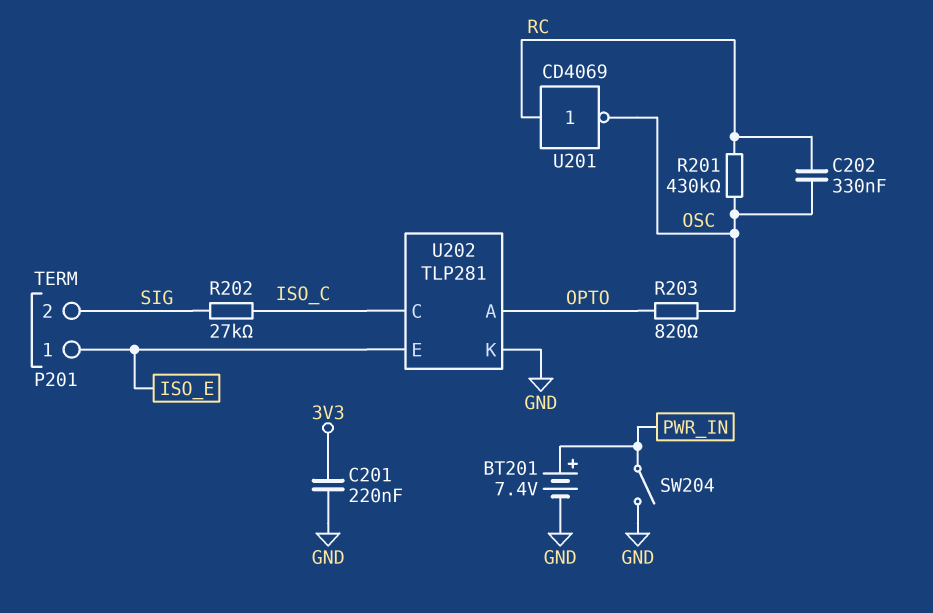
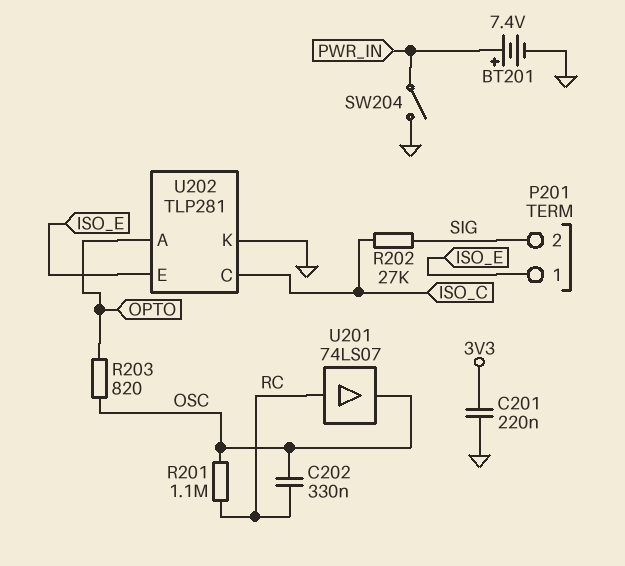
R201: 430k (OSC, RC) -> 1.1M (OSC, RC)
U201: NOT CD4069 (in RC, out OSC) -> buffer 74LS07 (in RC, out OSC)

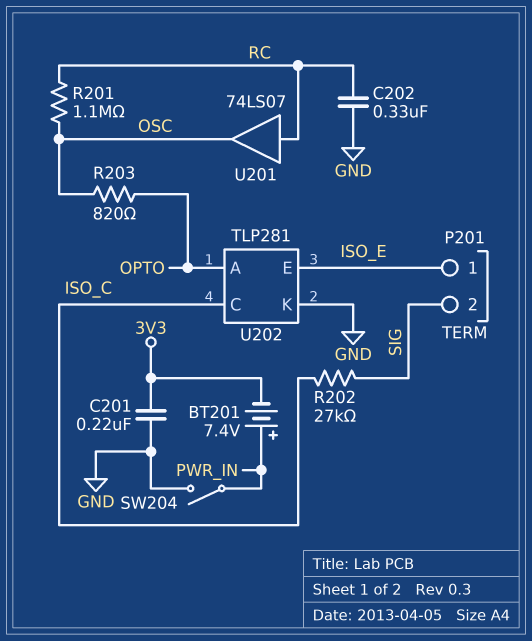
BT201: 7.4V (plus PWR_IN, minus GND) -> 7.4V (plus PWR_IN, minus 3V3)
C202: 330nF (OSC, RC) -> 330nF (GND, RC)

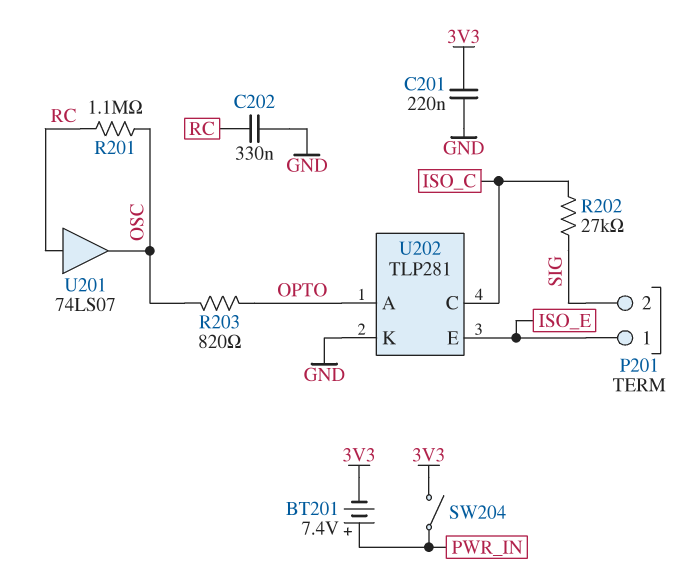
SW204: switch (GND, PWR_IN) -> switch (3V3, PWR_IN)

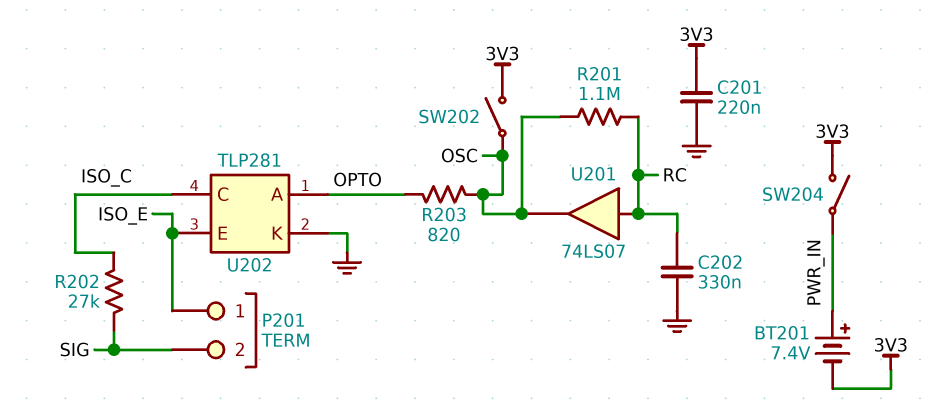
SW202: none -> switch (3V3, OSC)

